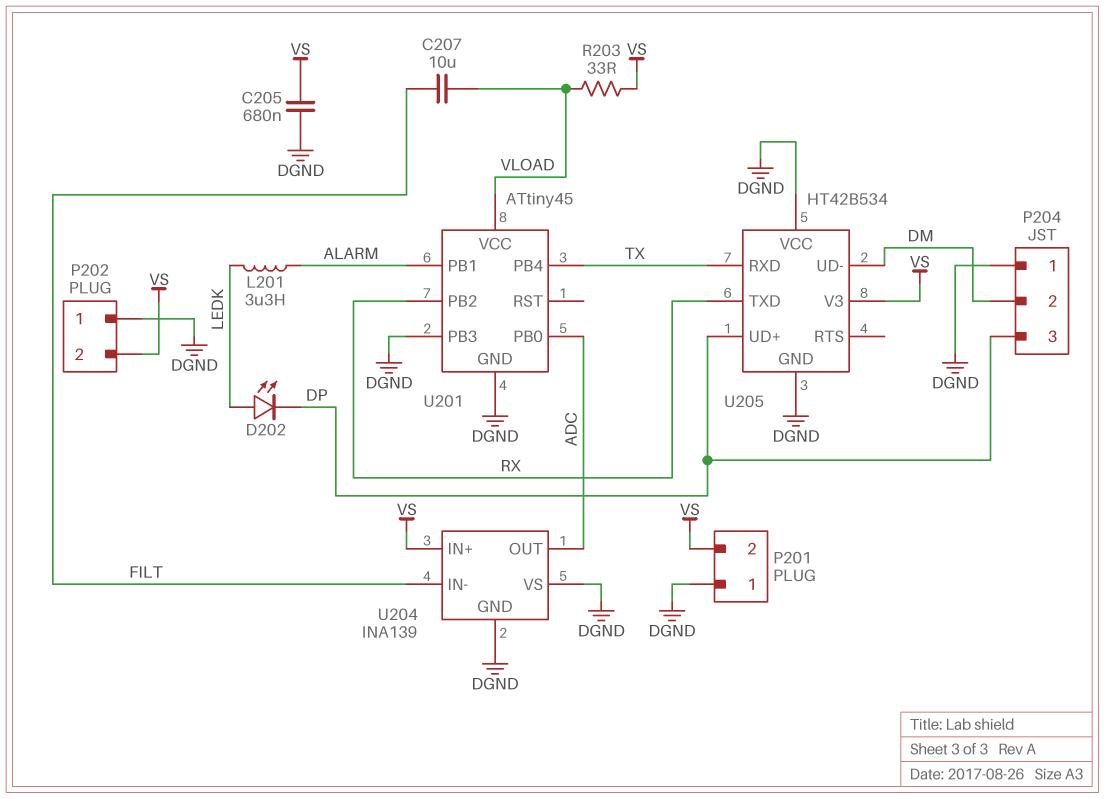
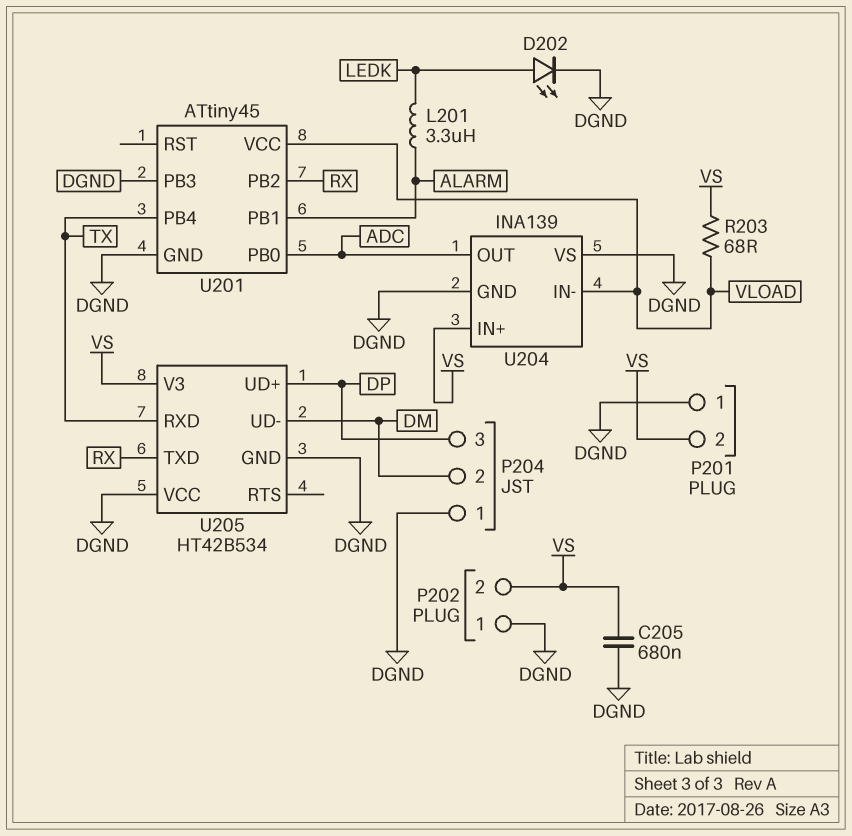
C207: 10uF (FILT, VLOAD) -> none
D202: LED (A LEDK, K DP) -> LED (A LEDK, K DGND)
R203: 33 (VLOAD, VS) -> 68 (VLOAD, VS)
U204 pin IN-: FILT -> VLOAD

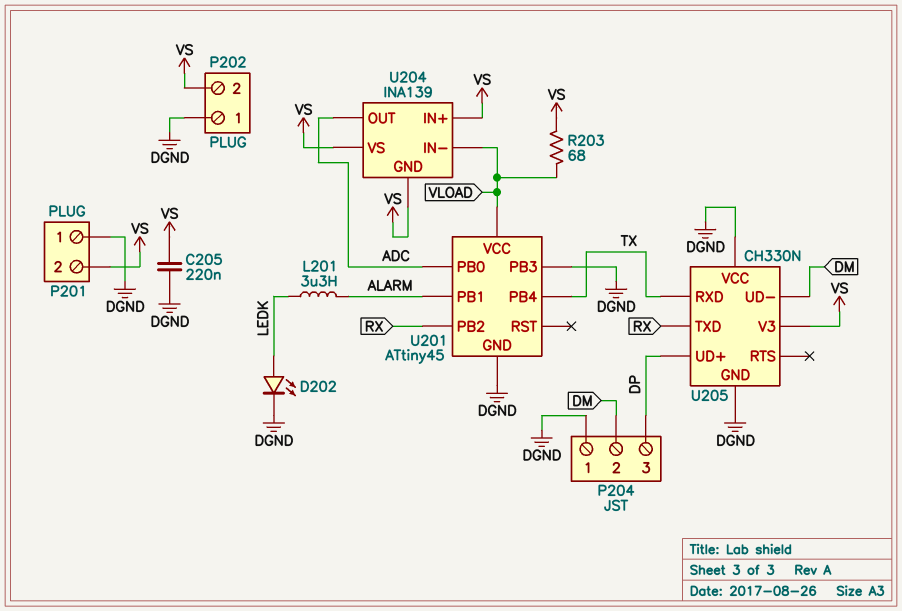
C205: 680nF (DGND, VS) -> 220nF (DGND, VS)
U204 pin GND: DGND -> VS
U204 pin VS: DGND -> VS
U205: HT42B534 -> CH330N

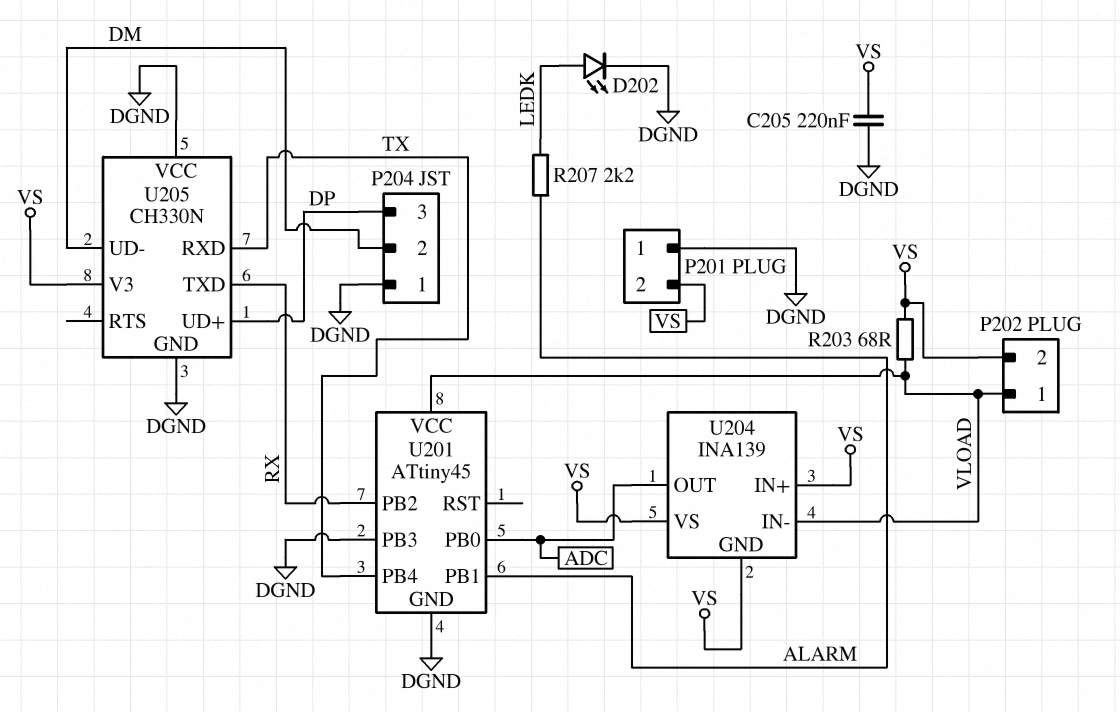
L201: 3.3uH (ALARM, LEDK) -> none
P202 pin 1: DGND -> VLOAD
R207: none -> 2.2k (ALARM, LEDK)

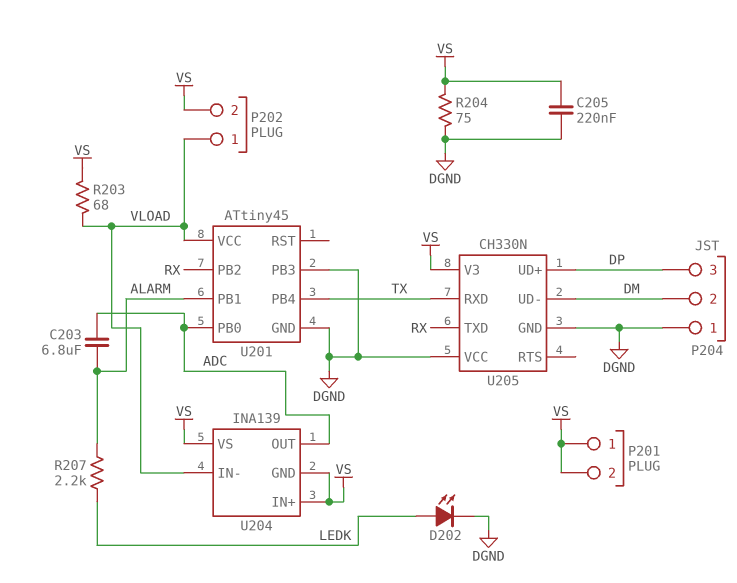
C203: none -> 6.8uF (ADC, ALARM)
P201 pin 1: DGND -> VS
R204: none -> 75 (DGND, VS)

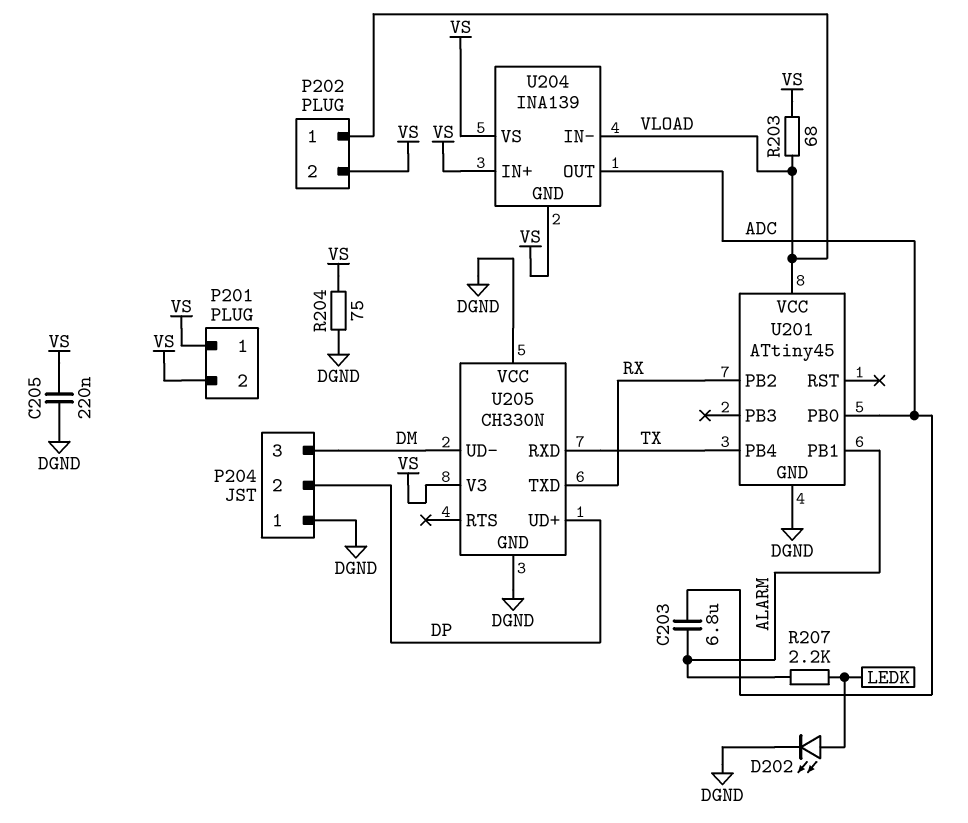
P204 pin 2: DM -> DP
P204 pin 3: DP -> DM
U201 pin PB3: DGND -> none

